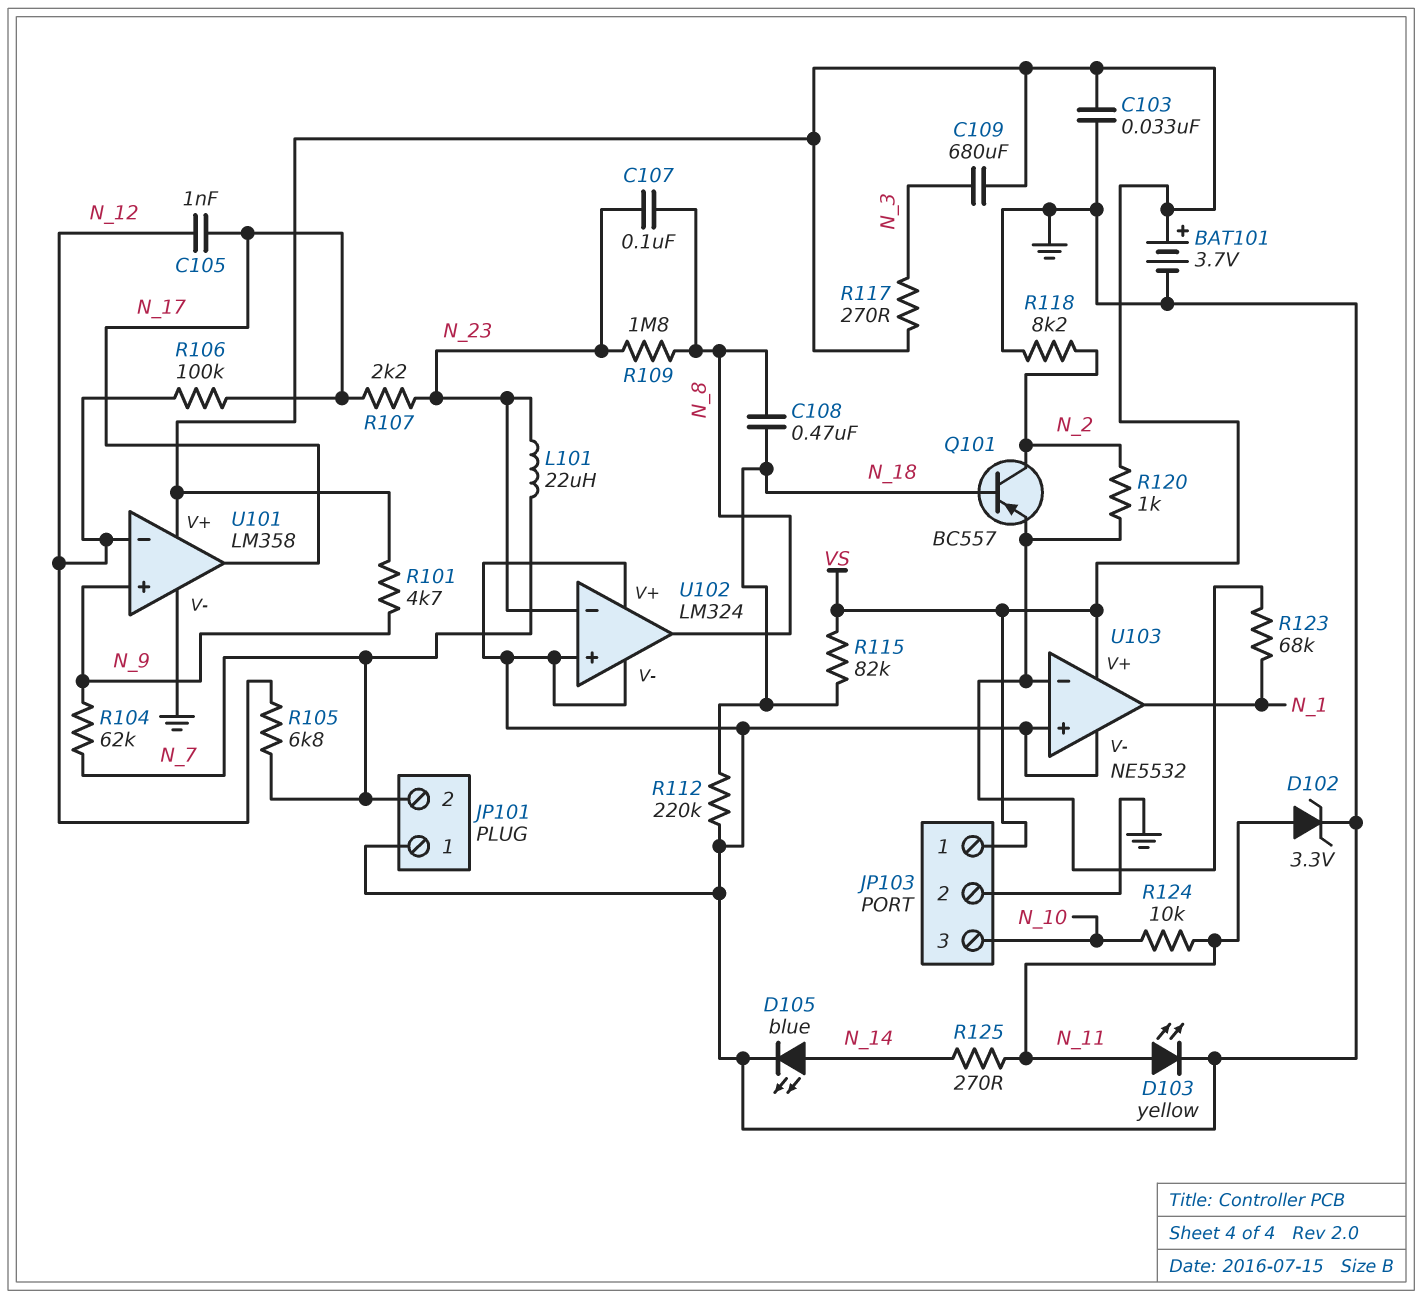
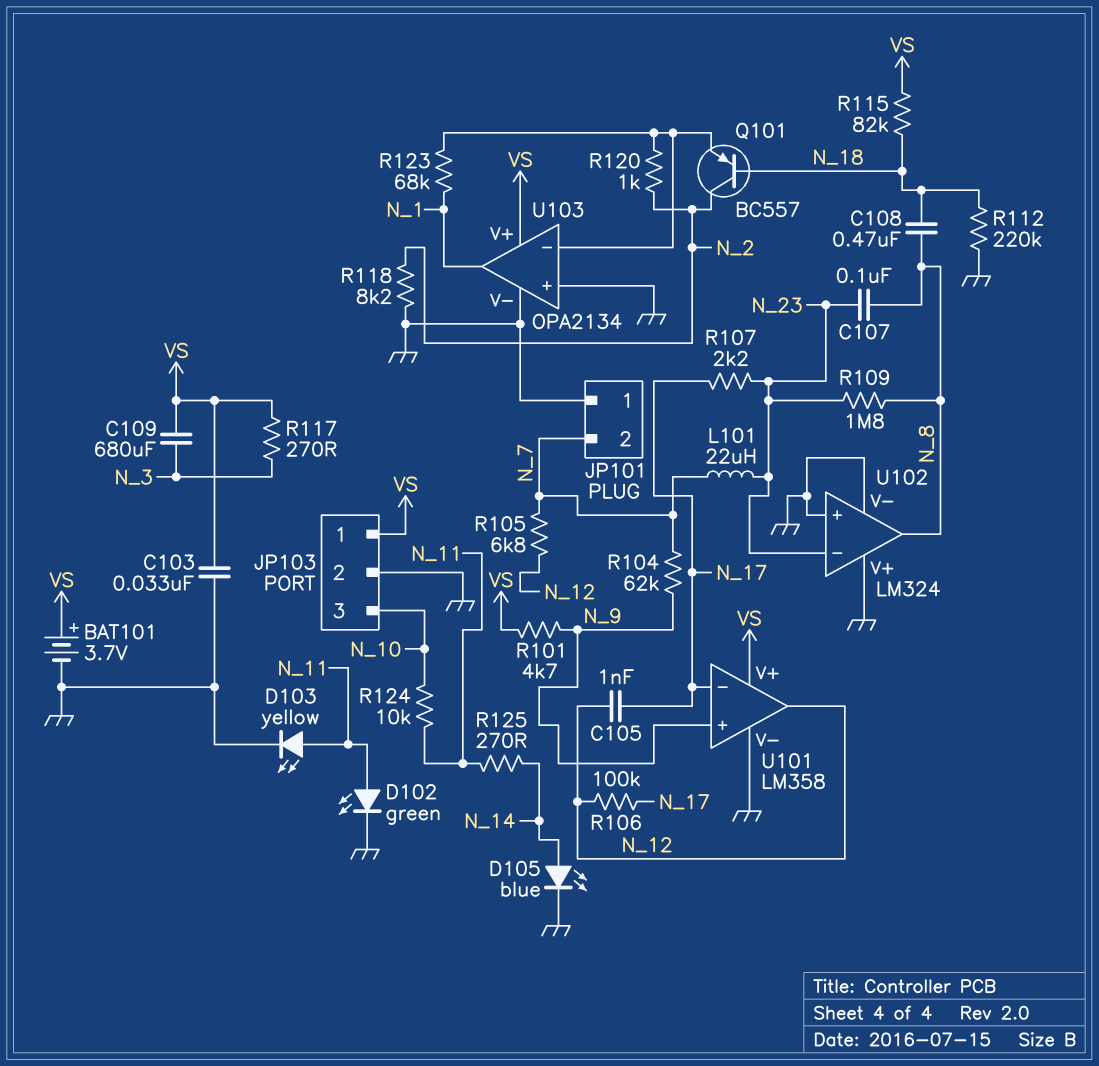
D102: zener 3.3V (A N_11, K GND) -> LED green (A N_11, K GND)
U101 pin in-: N_12 -> N_17
U101 pin out: N_17 -> N_12
U103: NE5532 -> OPA2134

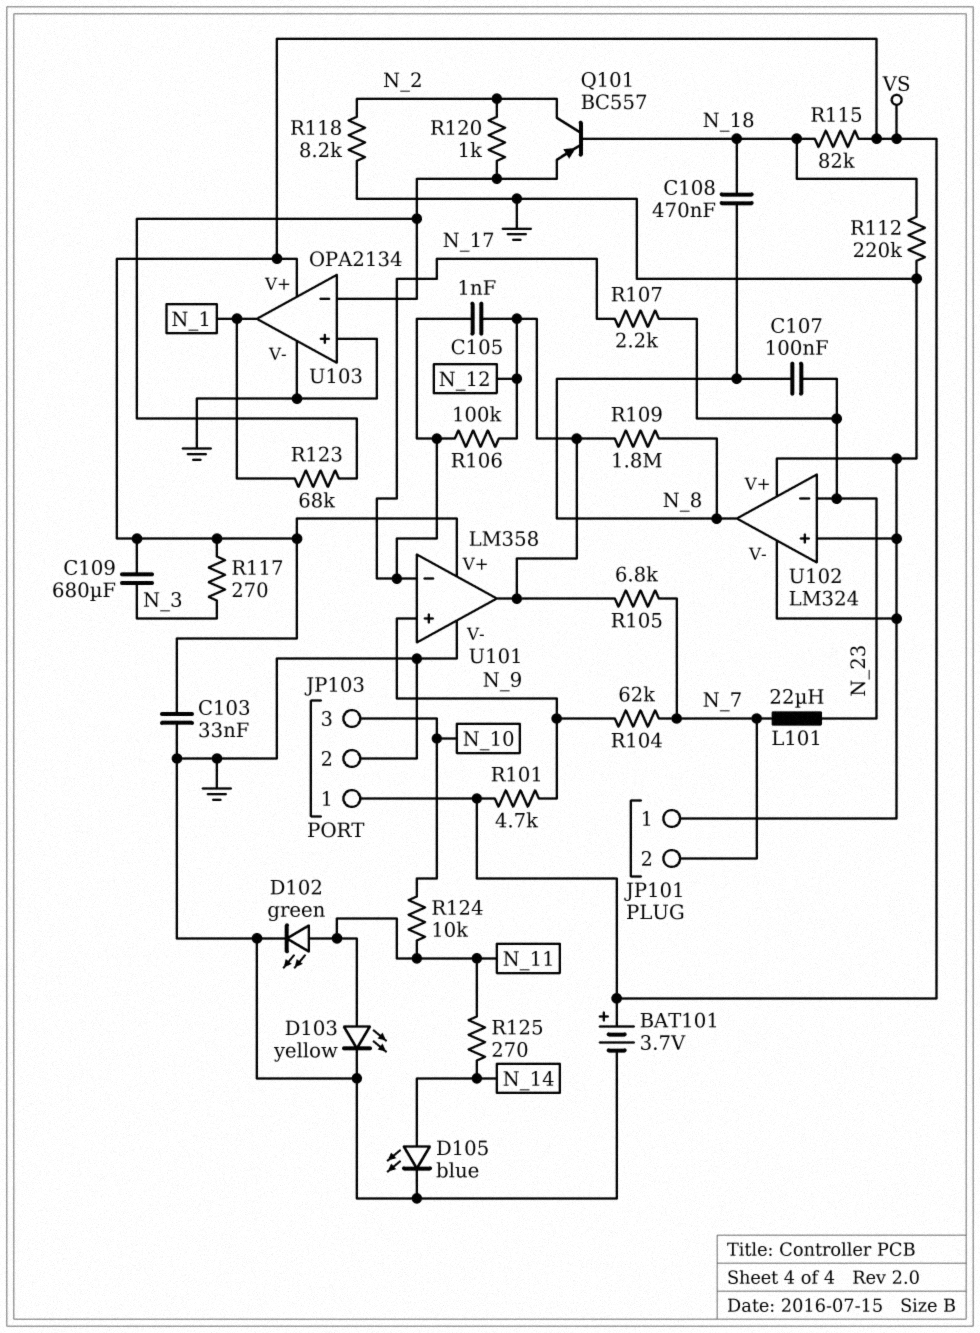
R109: 1.8M (N_8, N_23) -> 1.8M (N_8, N_12)

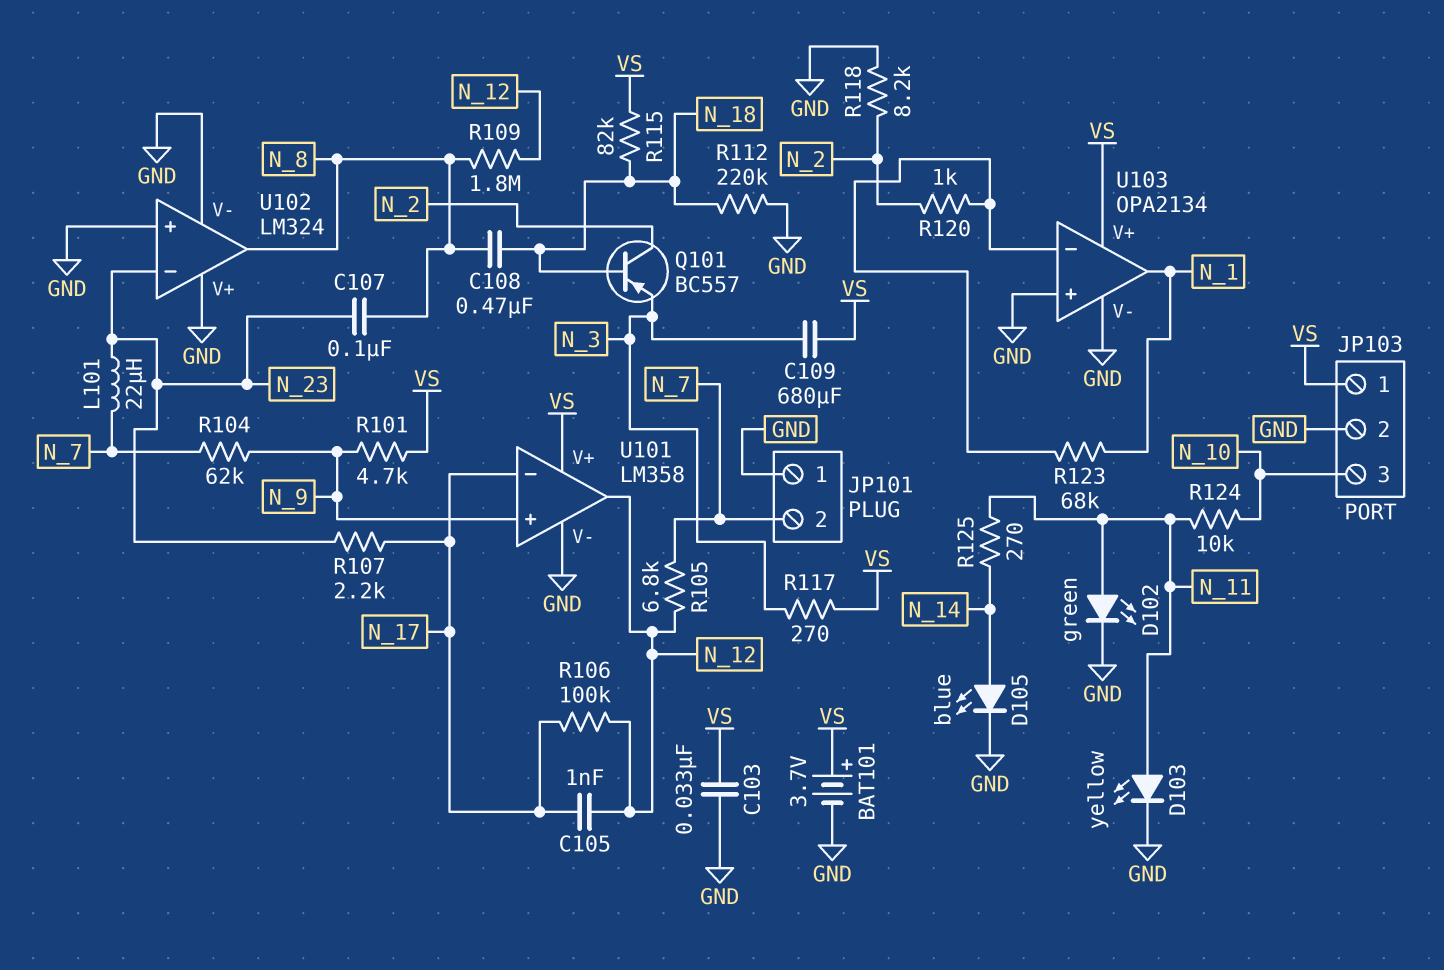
Q101: PNP BC557 (B N_18, C N_2, E U103/in-) -> PNP BC557 (B N_18, C N_2, E N_3)

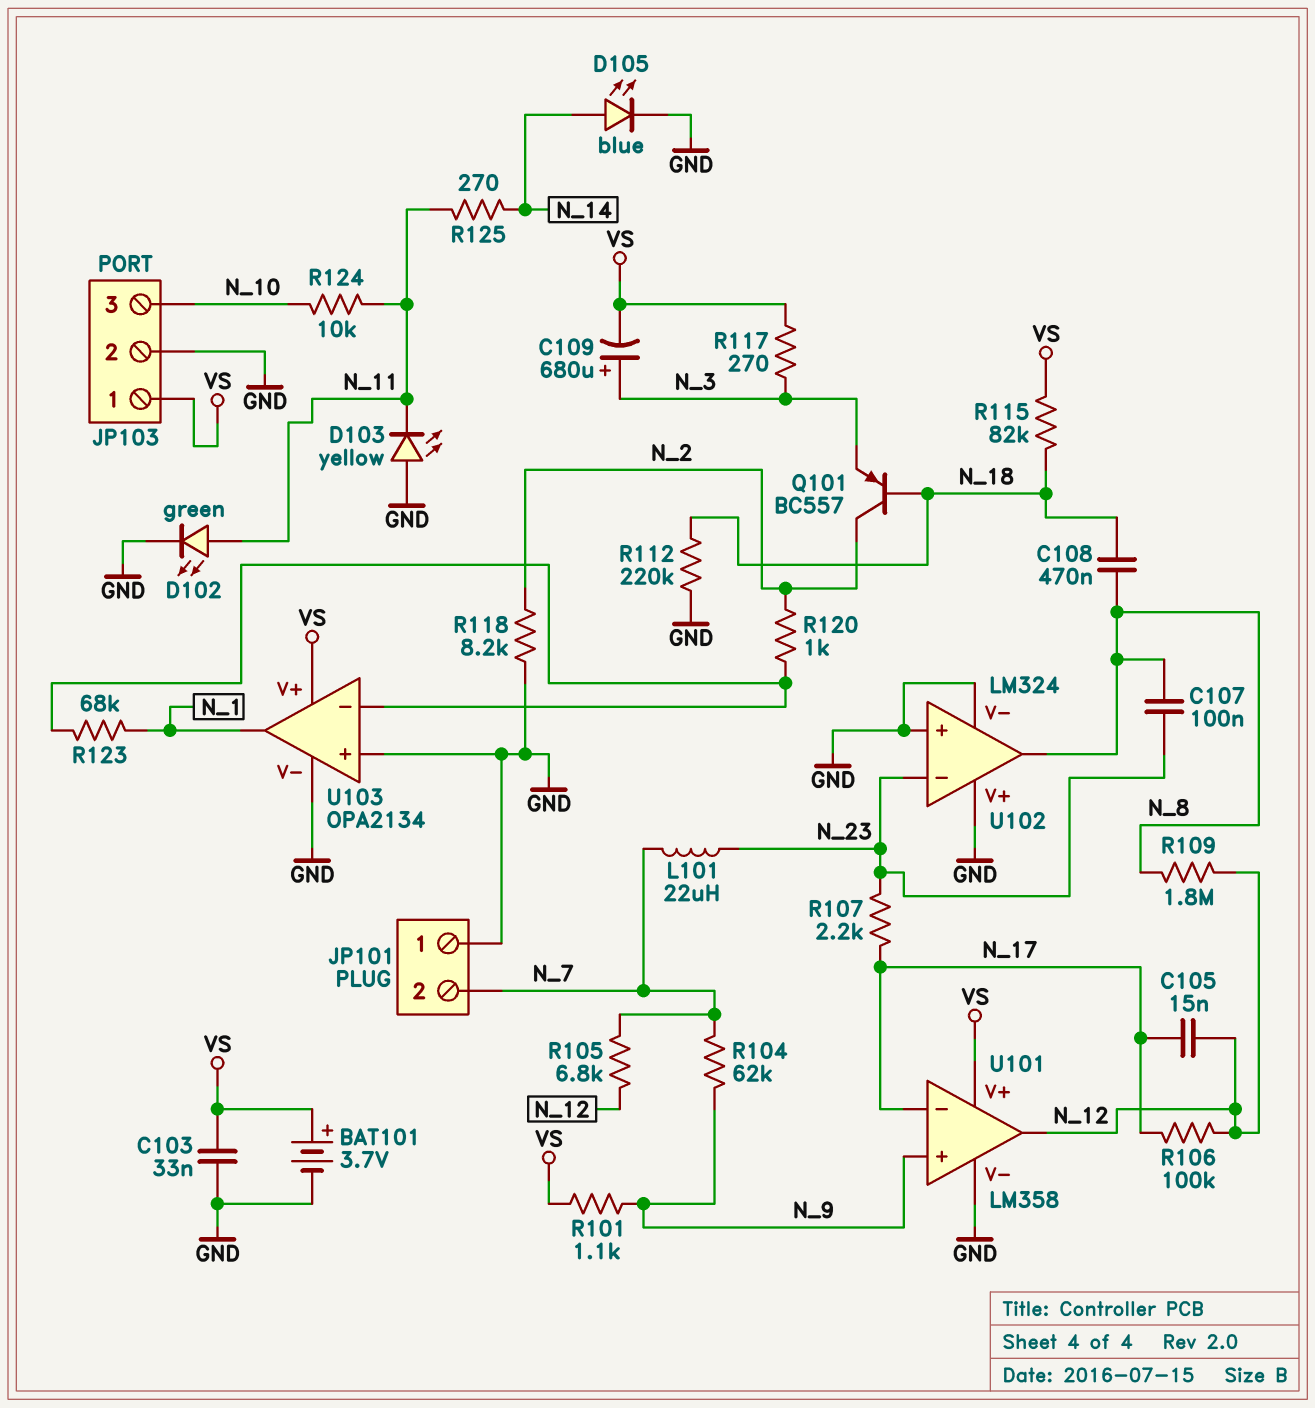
C105: 1nF (N_12, N_17) -> 15nF (N_12, N_17)
C109: 680uF (N_3, VS) -> 680uF (plus N_3, minus VS)
D103: LED yellow (A N_11, K GND) -> LED yellow (A GND, K N_11)
R101: 4.7k (N_9, VS) -> 1.1k (N_9, VS)

